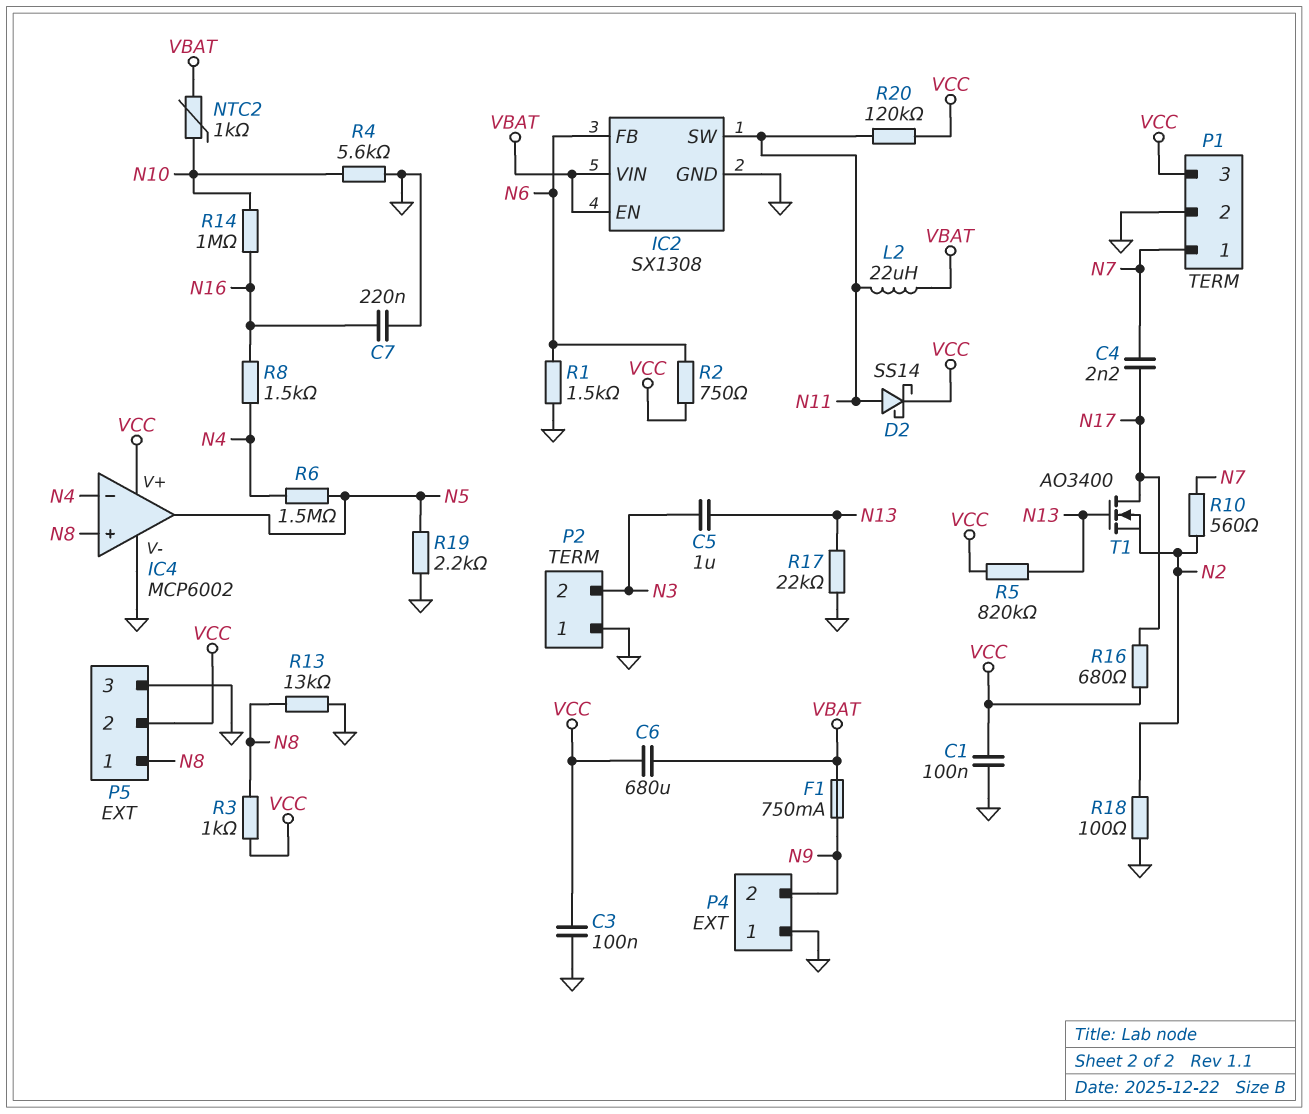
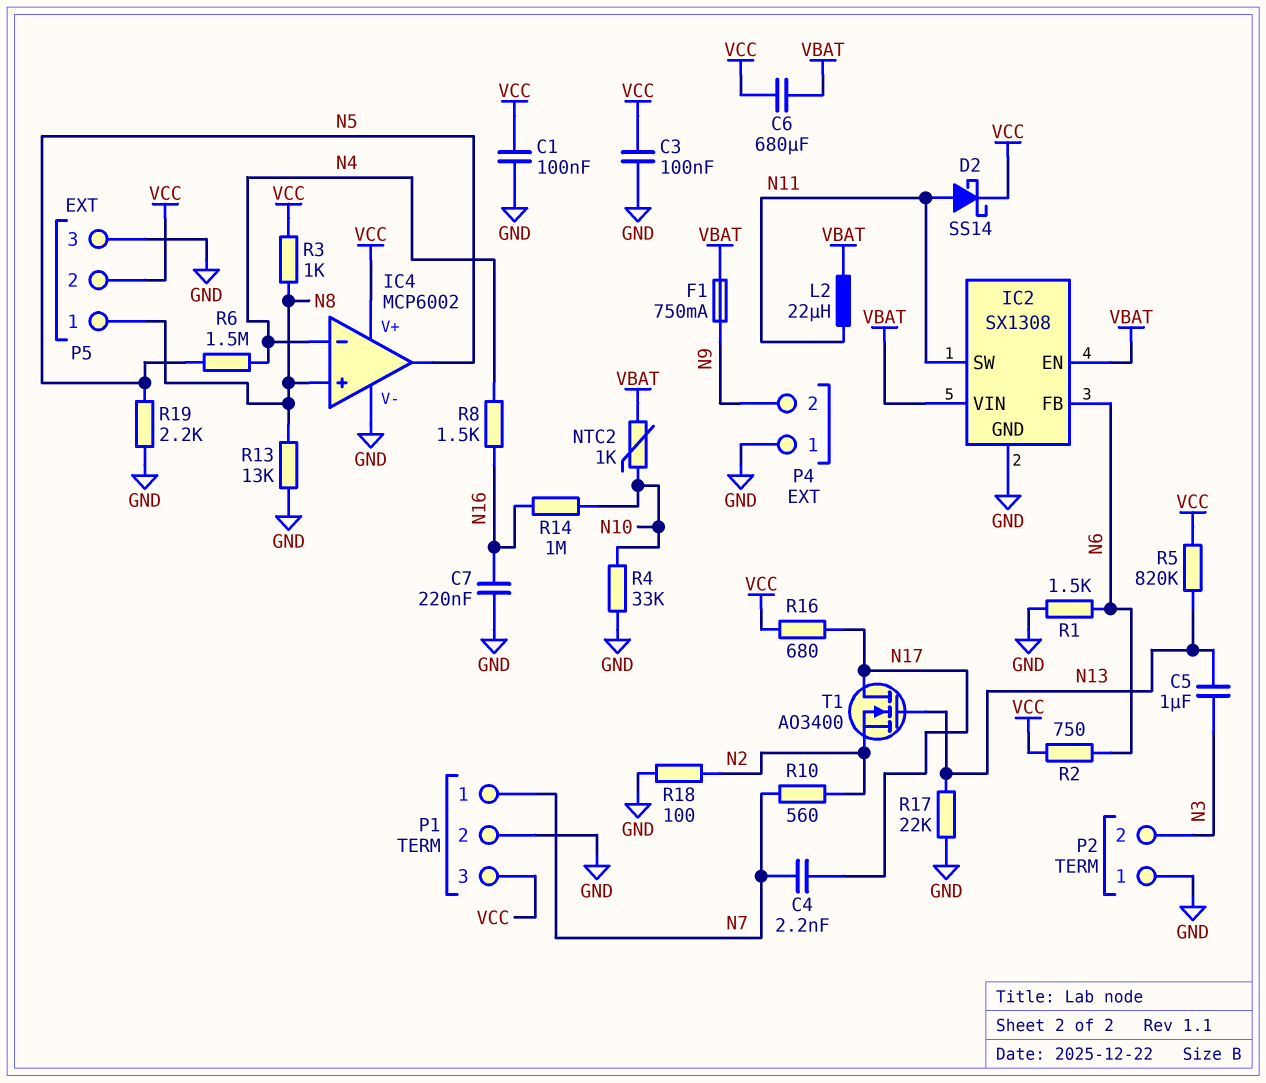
R4: 5.6k (GND, N10) -> 33k (GND, N10)
R20: 120k (N11, VCC) -> none

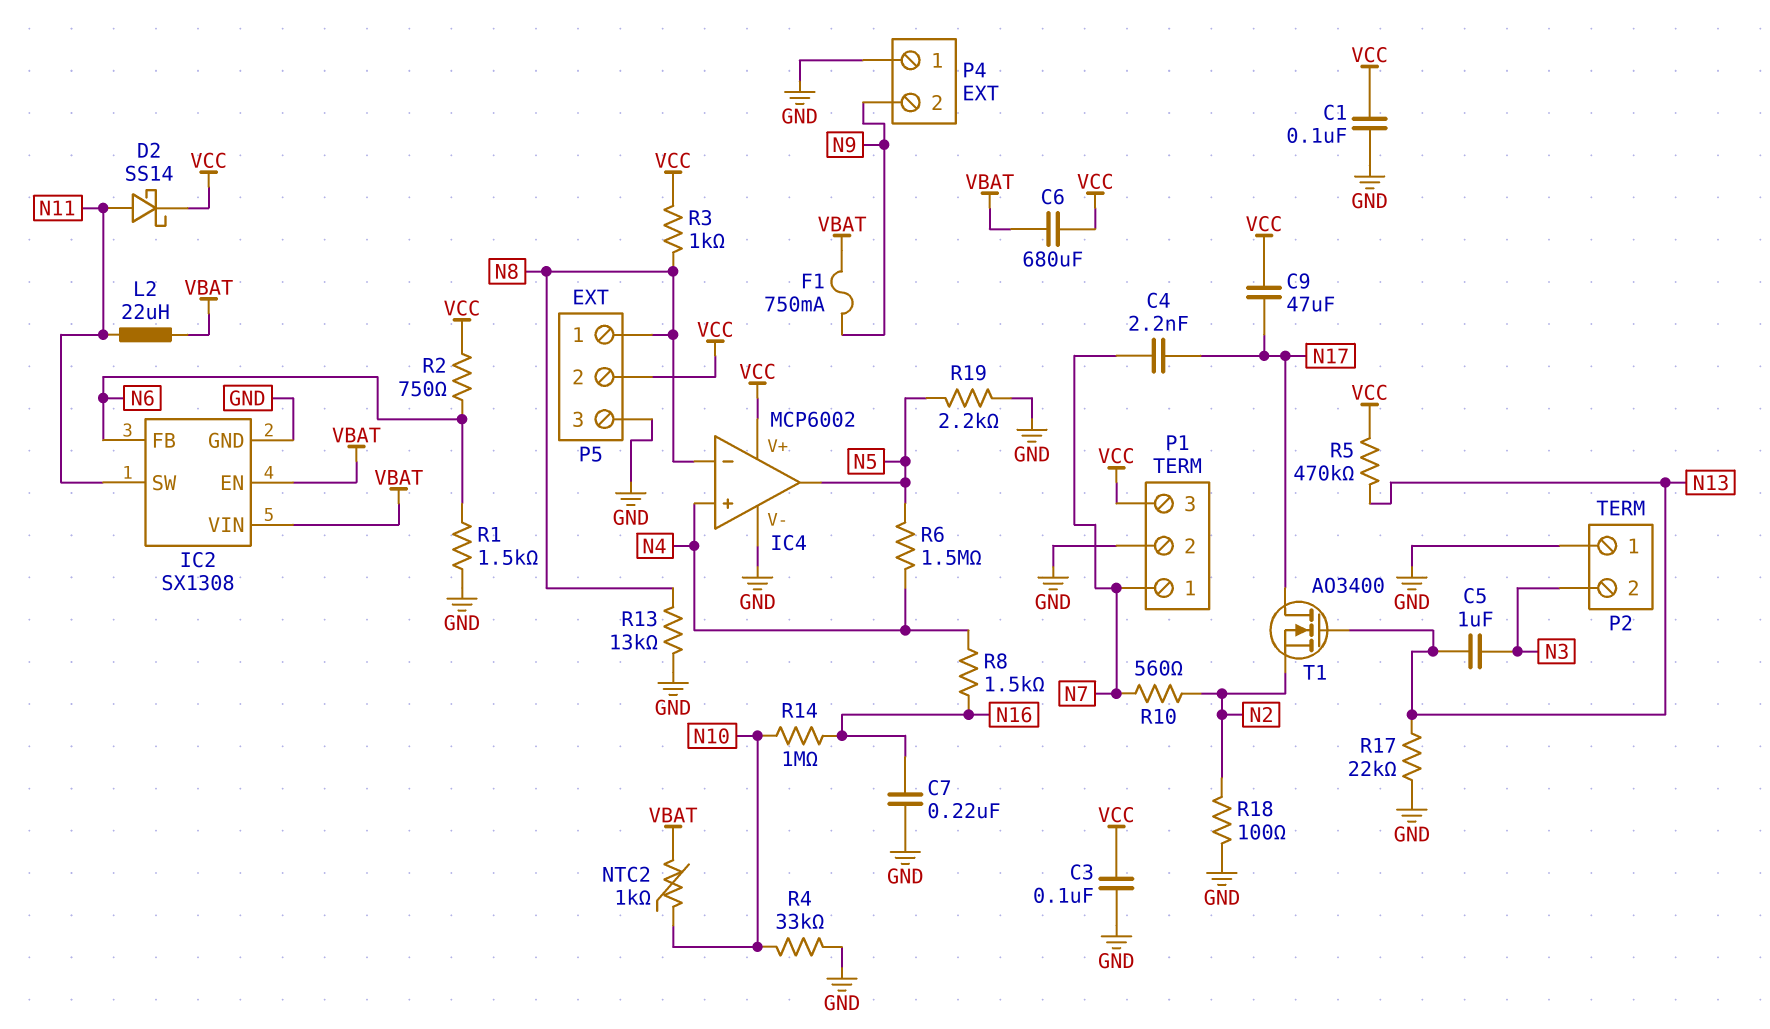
C9: none -> 47uF (N17, VCC)
IC4 pin in+: N8 -> N4
IC4 pin in-: N4 -> N8
R5: 820k (N13, VCC) -> 470k (N13, VCC)
R16: 680 (N17, VCC) -> none

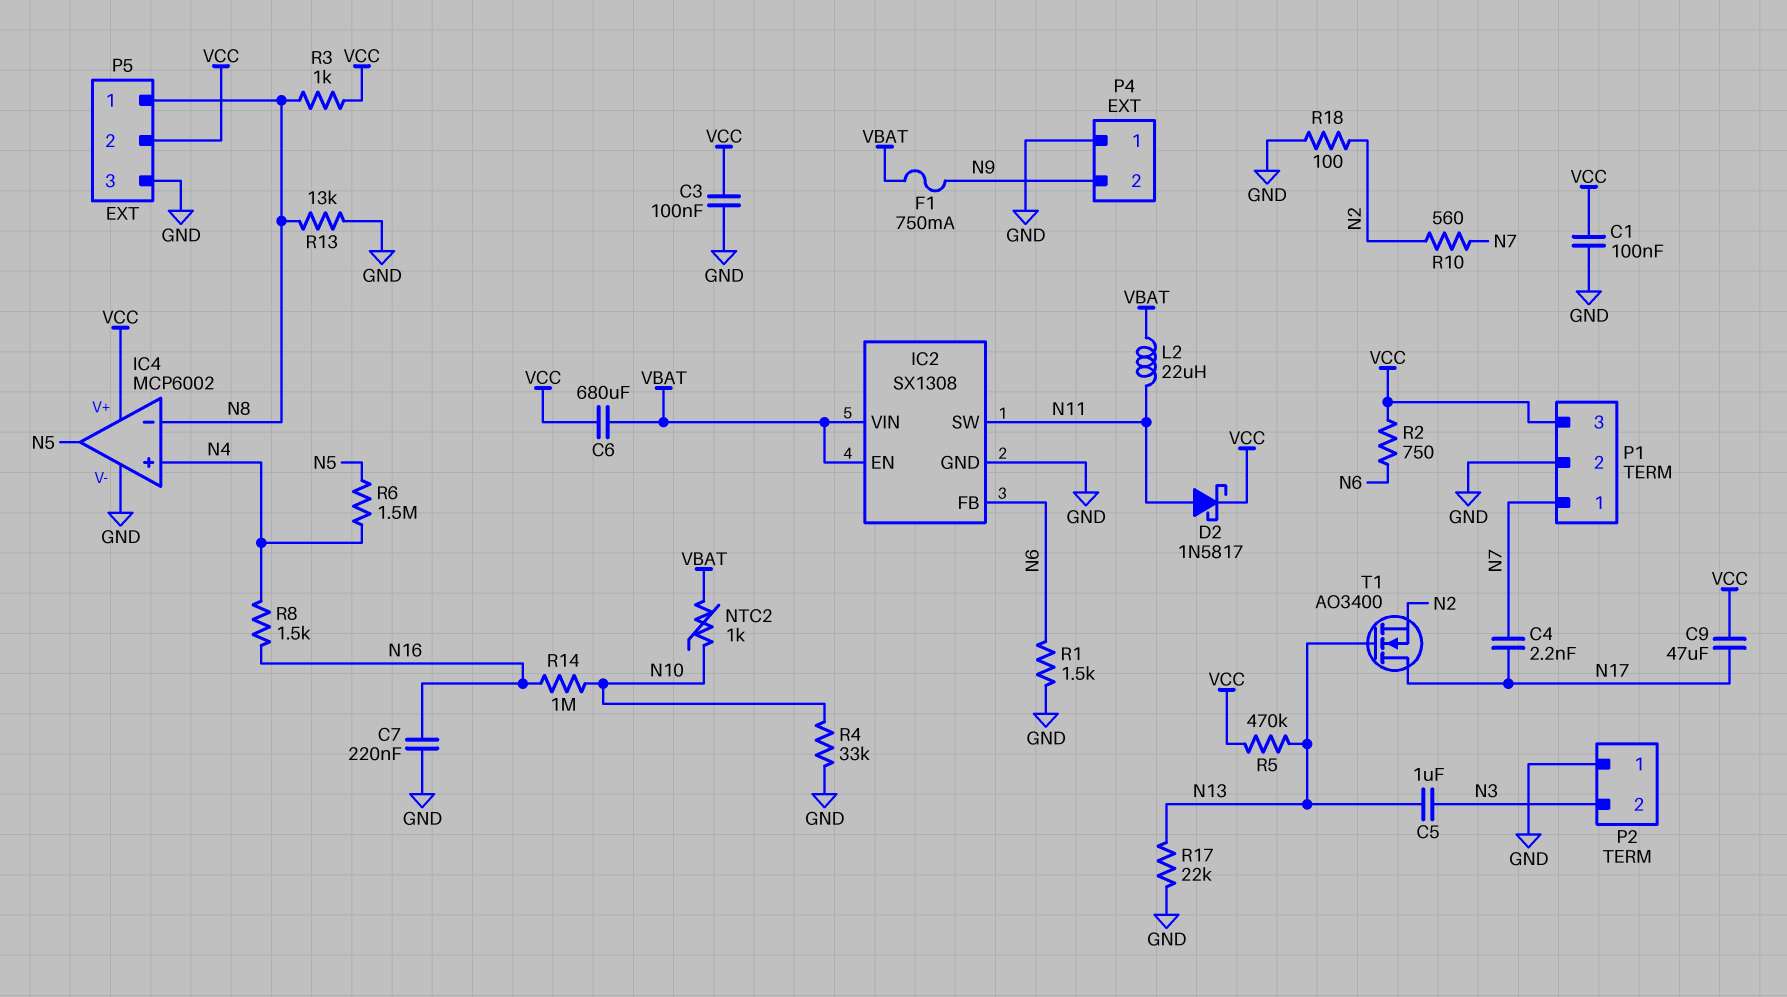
D2: schottky SS14 (A N11, K VCC) -> schottky 1N5817 (A N11, K VCC)
R19: 2.2k (GND, N5) -> none

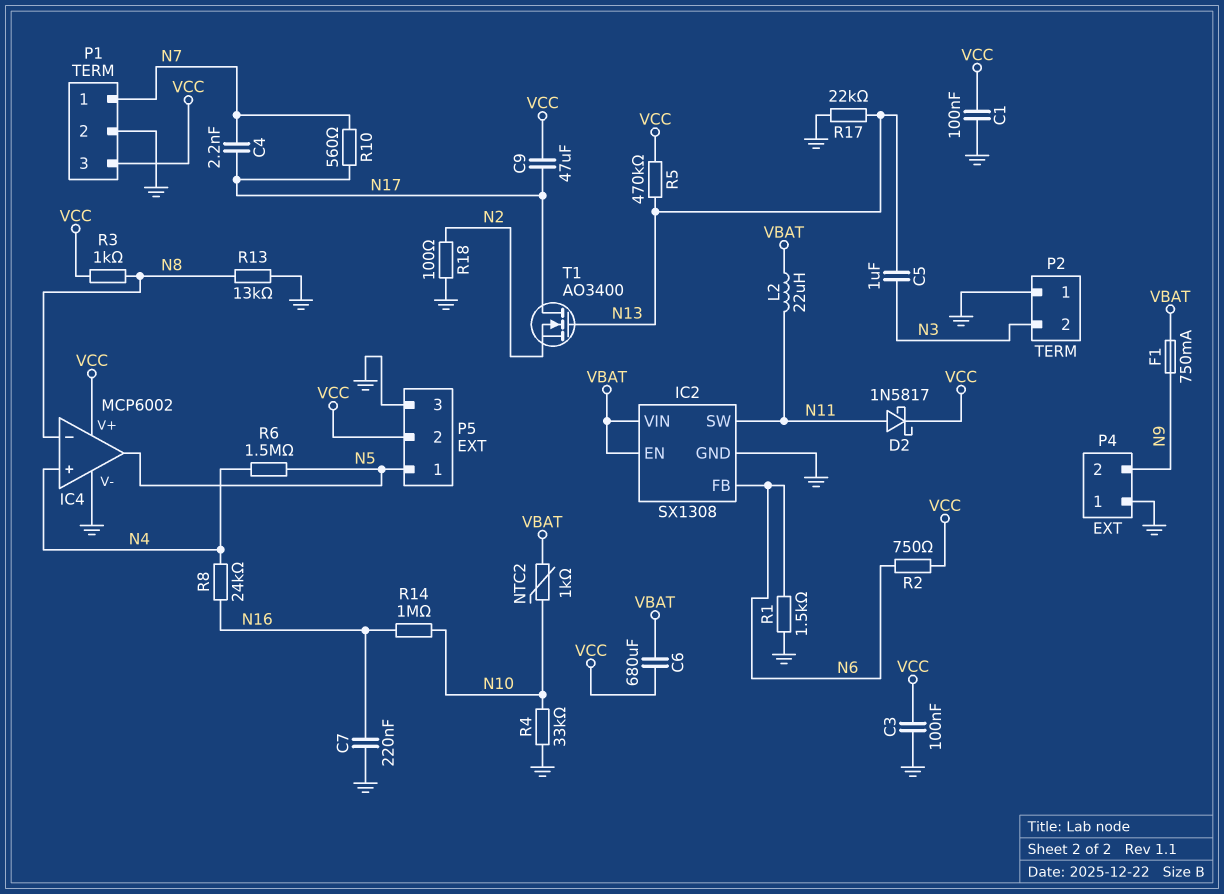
P5 pin 1: N8 -> N5
R8: 1.5k (N4, N16) -> 24k (N4, N16)
R10: 560 (N2, N7) -> 560 (N7, N17)

